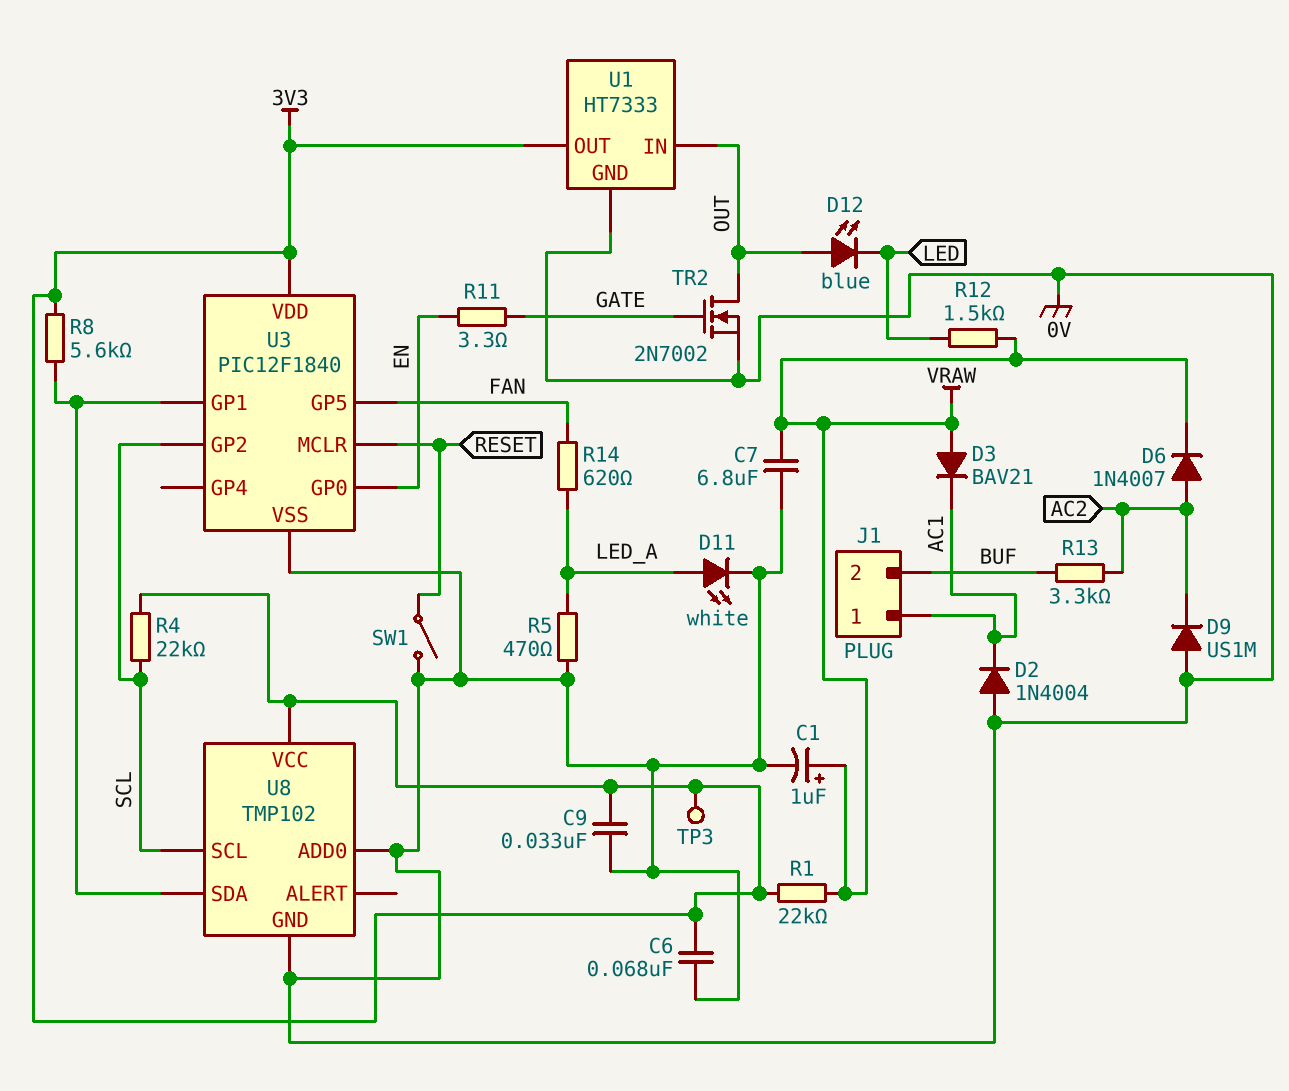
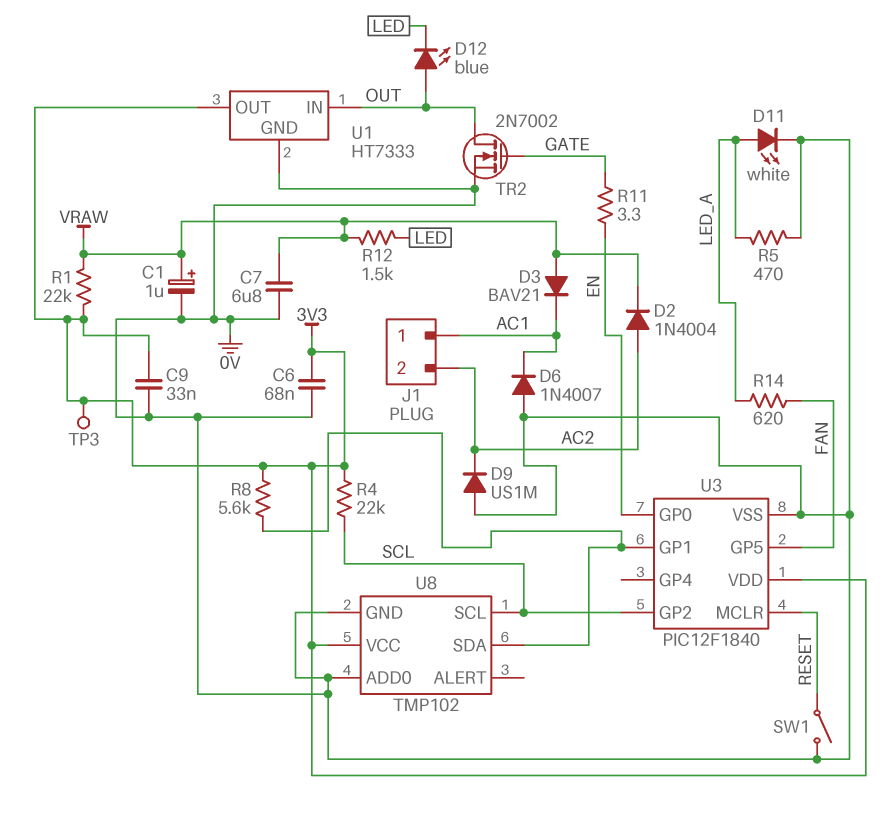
D2: diode 1N4004 (A 0V, K AC1) -> diode 1N4004 (A AC2, K VRAW)
D6: diode 1N4007 (A AC2, K VRAW) -> diode 1N4007 (A 0V, K AC1)
J1 pin 2: BUF -> AC2
R13: 3.3k (AC2, BUF) -> none

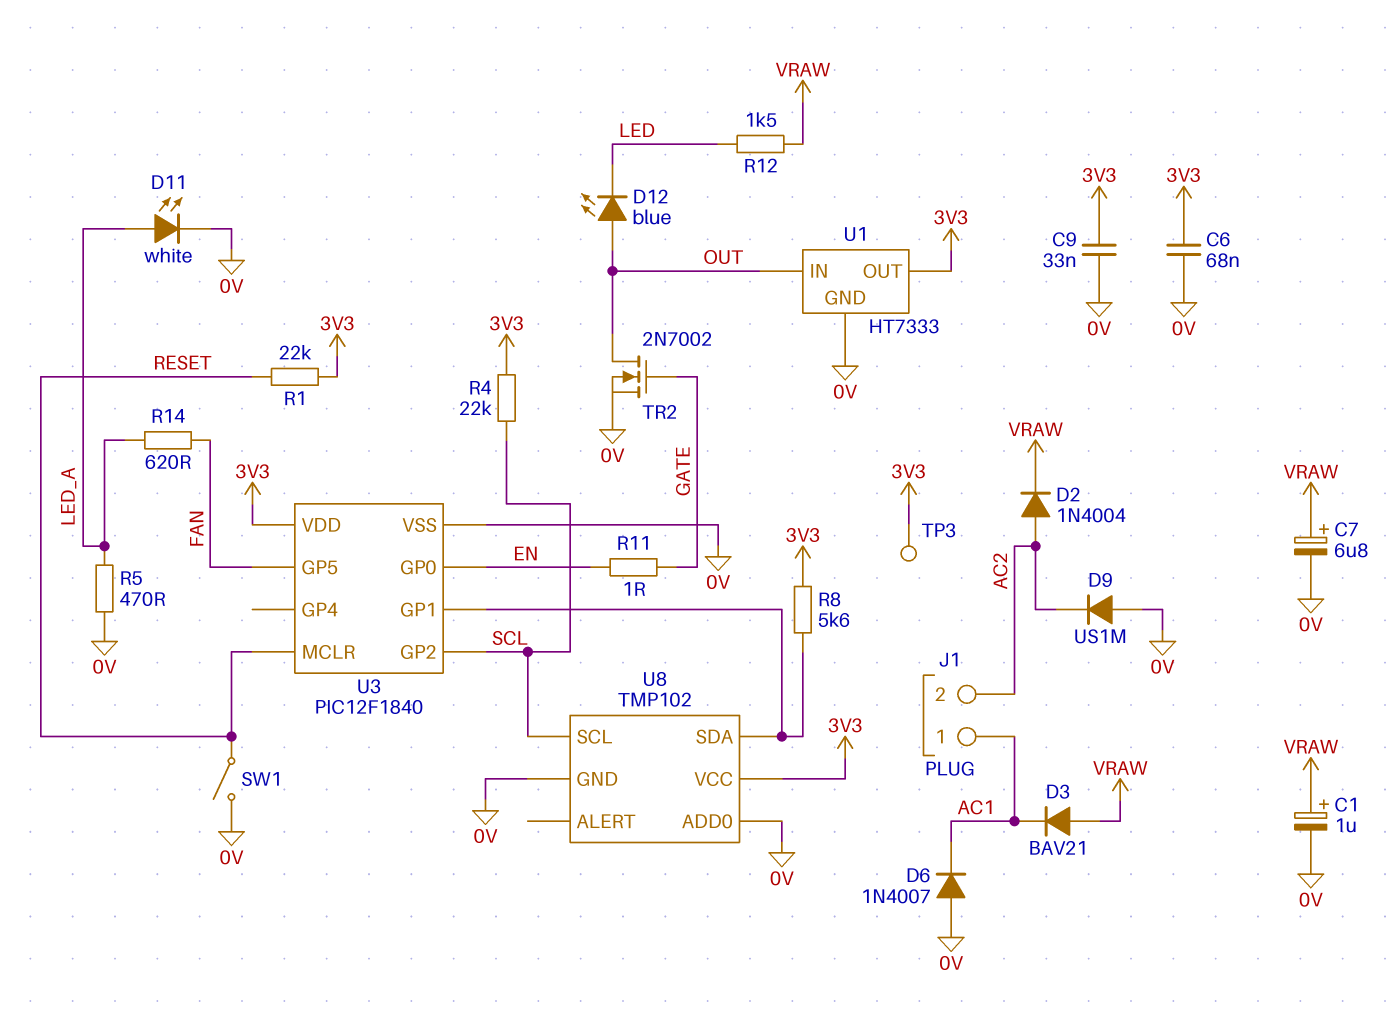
C7: 6.8uF (0V, VRAW) -> 6.8uF (plus VRAW, minus 0V)
R1: 22k (3V3, VRAW) -> 22k (3V3, RESET)
R11: 3.3 (EN, GATE) -> 1 (EN, GATE)

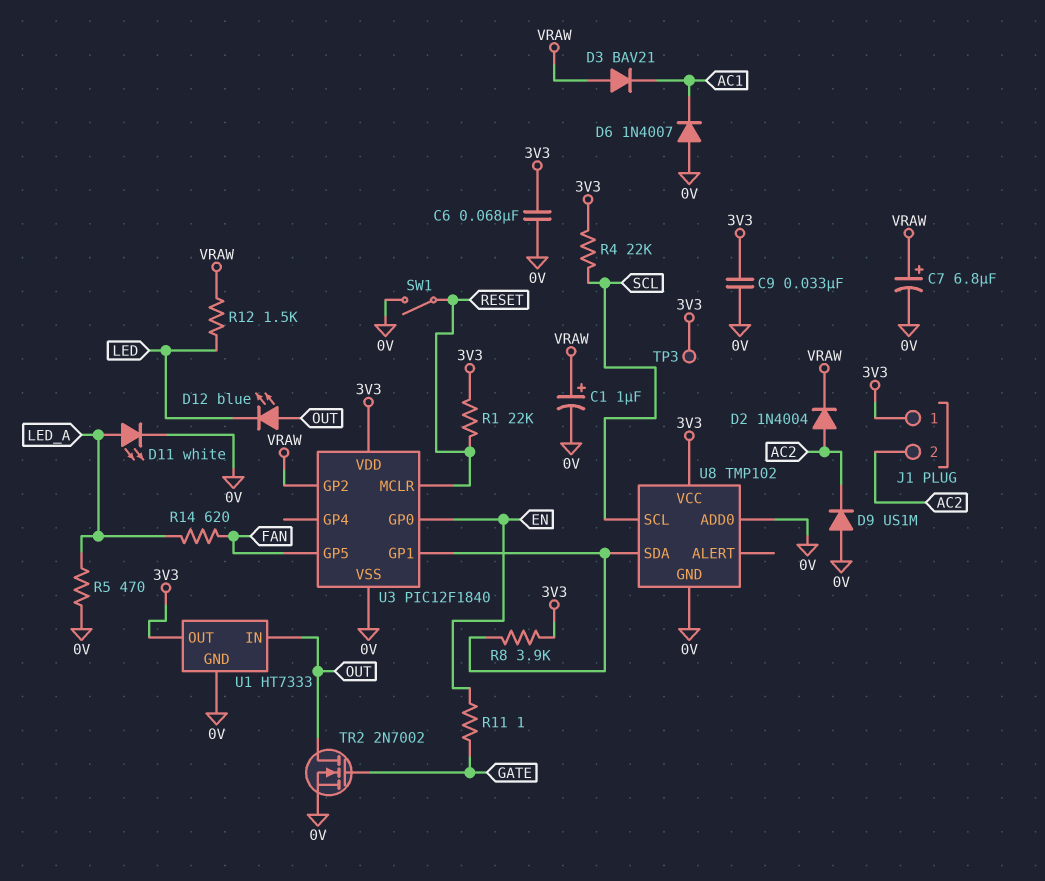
J1 pin 1: AC1 -> 3V3
R8: 5.6k (3V3, U3/GP1) -> 3.9k (3V3, U3/GP1)
U3 pin GP2: SCL -> VRAW

